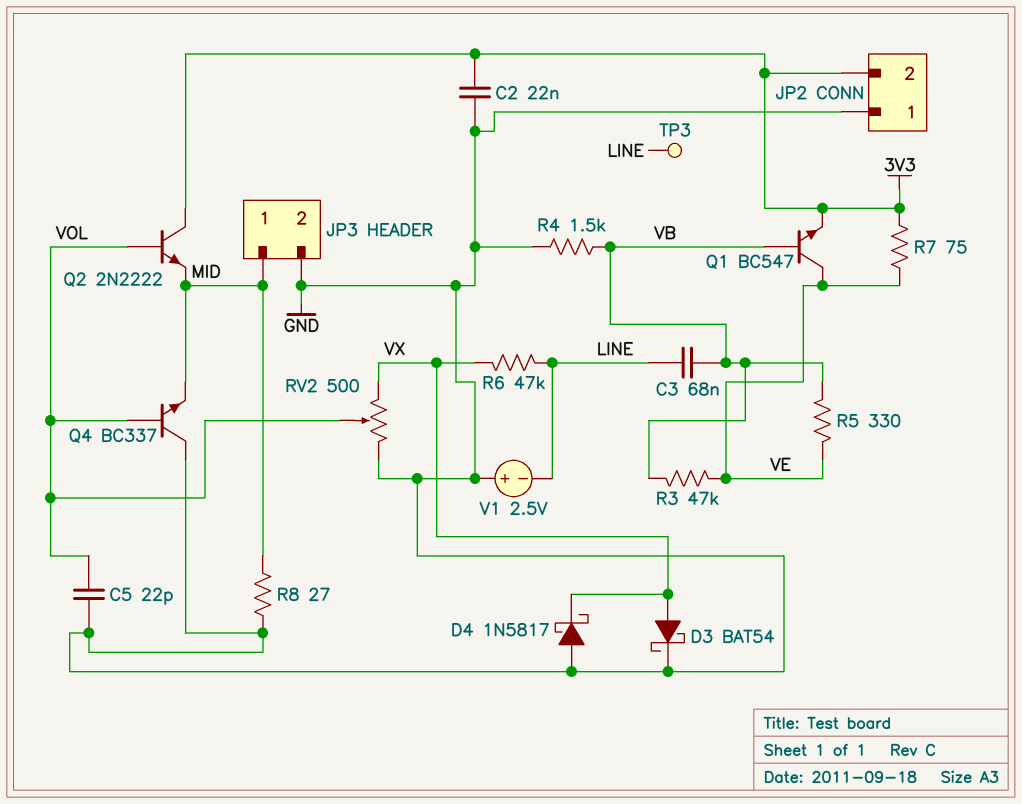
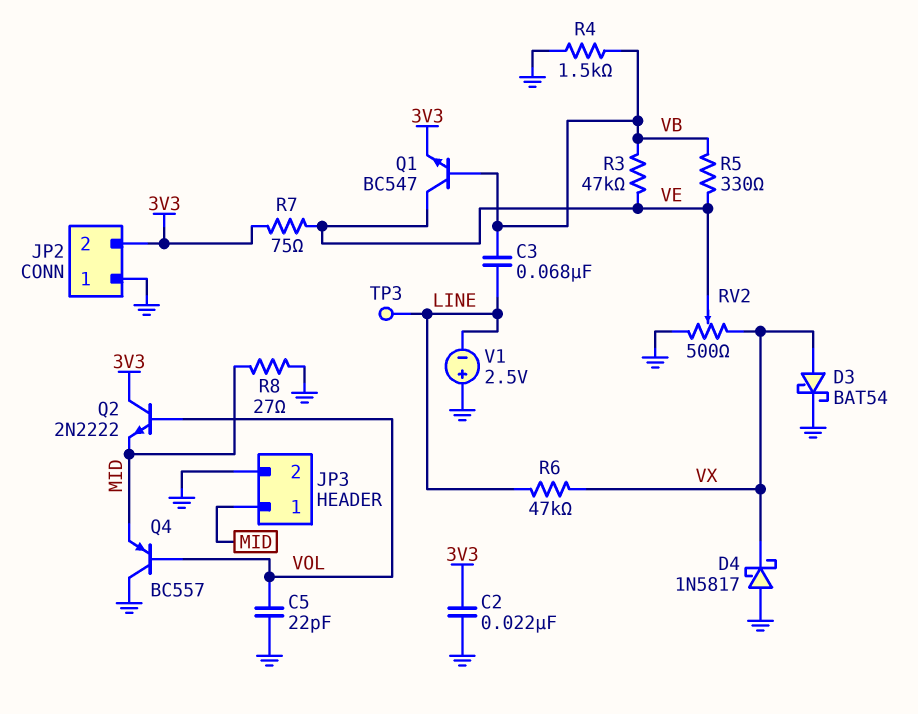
Q4: NPN BC337 (B VOL, C GND, E MID) -> PNP BC557 (B VOL, C GND, E MID)
RV2: 500 (GND, VX, wiper VOL) -> 500 (GND, VX, wiper VE)

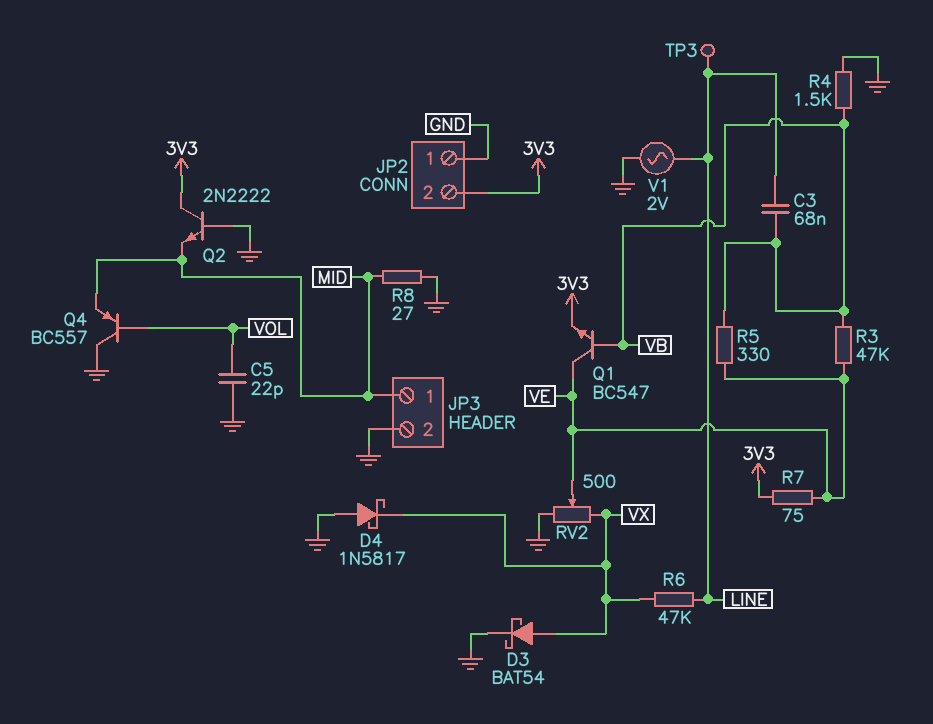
C2: 22nF (3V3, GND) -> none
Q2: NPN 2N2222 (B VOL, C 3V3, E MID) -> NPN 2N2222 (B GND, C 3V3, E MID)
V1: 2.5V (plus GND, minus LINE) -> AC 2V (GND, LINE)

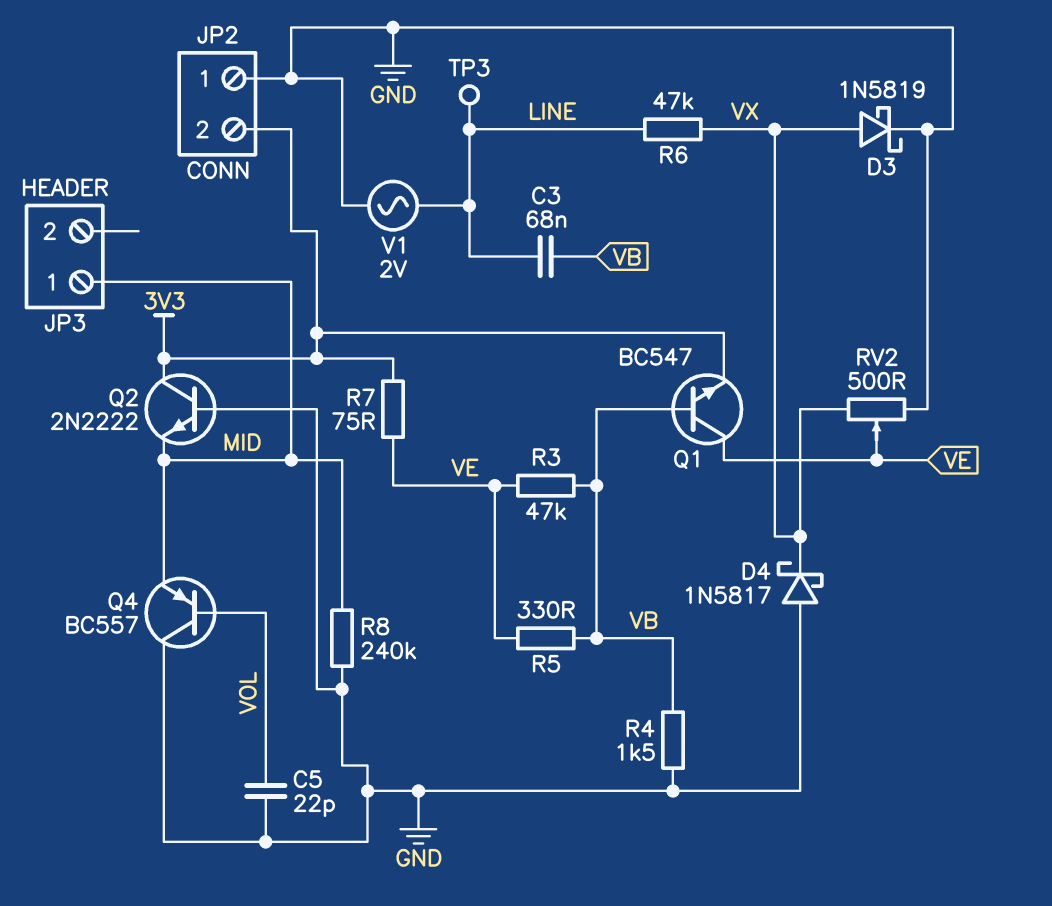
D3: schottky BAT54 (A VX, K GND) -> schottky 1N5819 (A VX, K GND)
JP3 pin 2: GND -> none
R8: 27 (GND, MID) -> 240k (GND, MID)

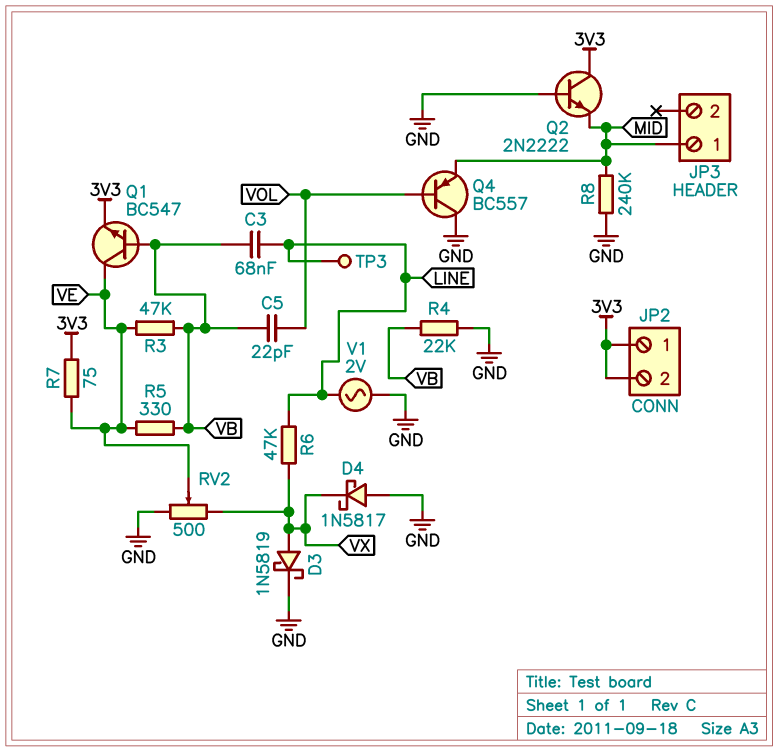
C5: 22pF (GND, VOL) -> 22pF (VB, VOL)
JP2 pin 1: GND -> 3V3
R4: 1.5k (GND, VB) -> 22k (GND, VB)

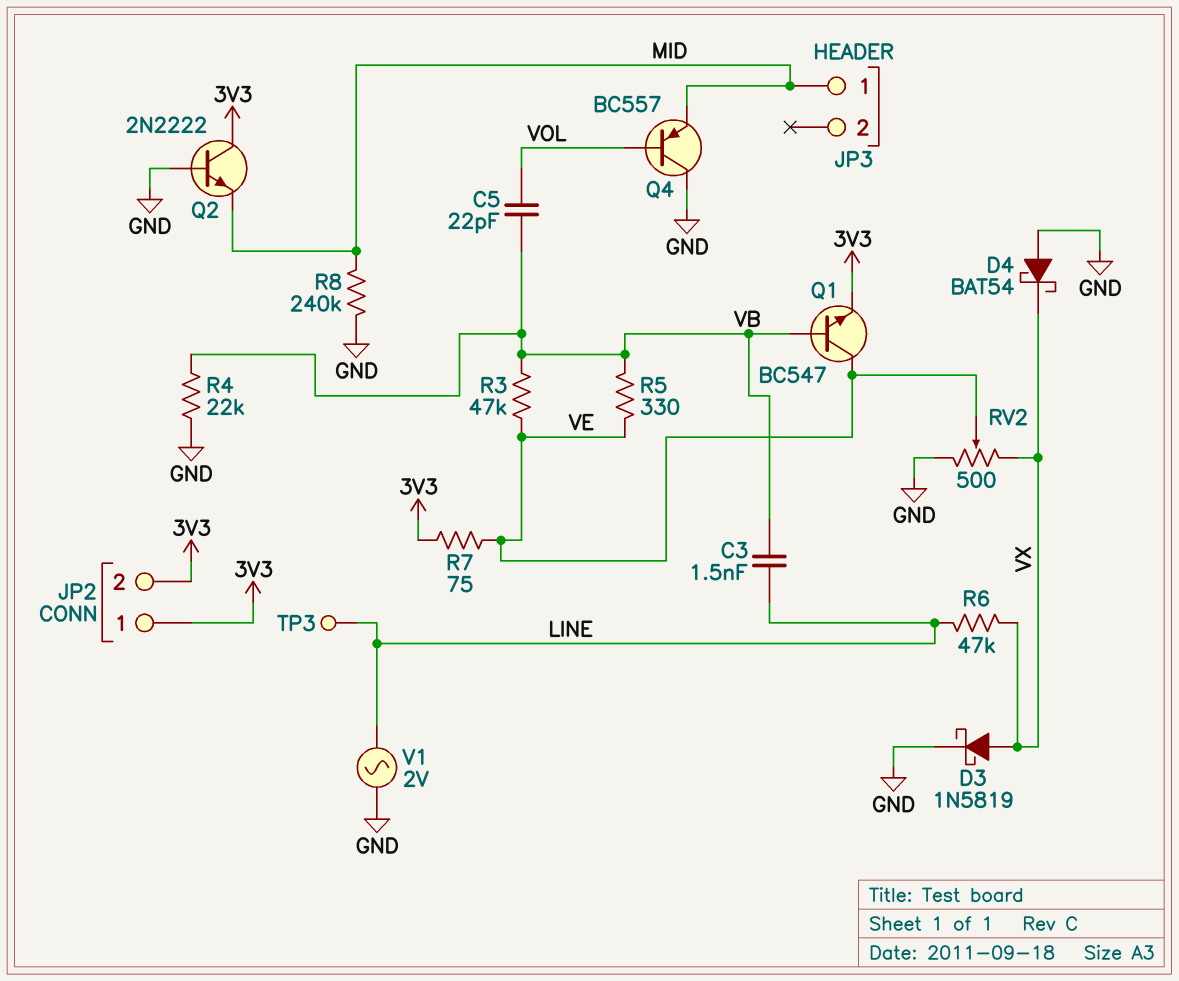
C3: 68nF (LINE, VB) -> 1.5nF (LINE, VB)
D4: schottky 1N5817 (A GND, K VX) -> schottky BAT54 (A GND, K VX)

